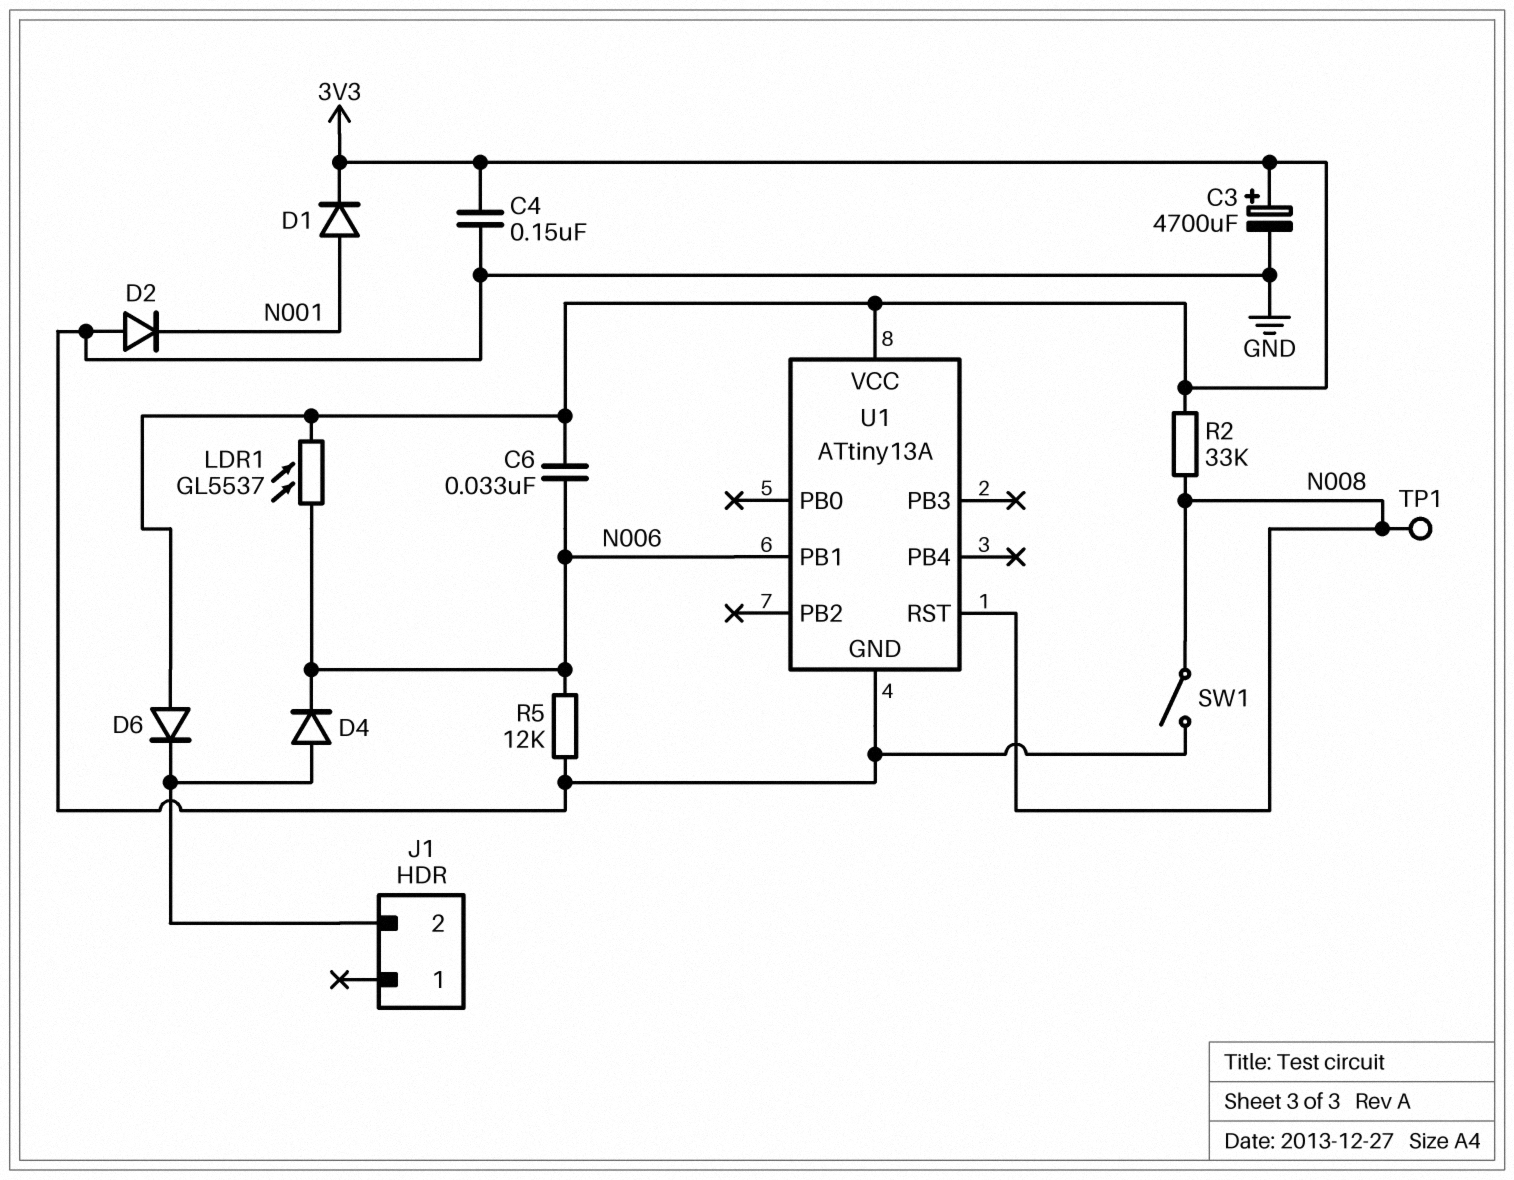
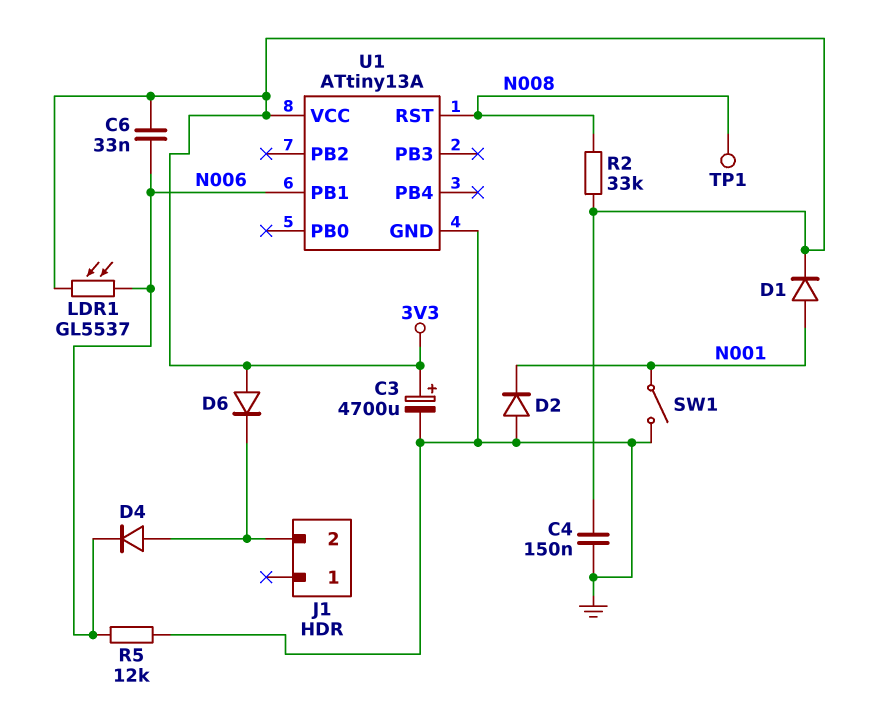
SW1: switch (GND, N008) -> switch (GND, N001)

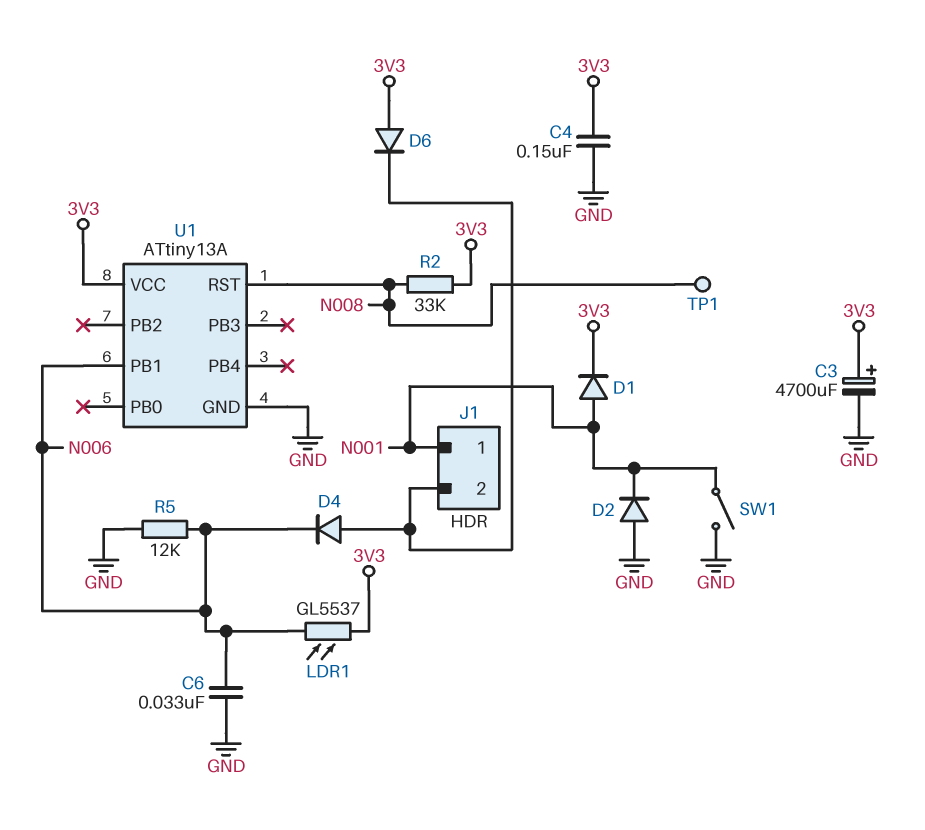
C6: 33nF (3V3, N006) -> 33nF (GND, N006)
J1 pin 1: none -> N001

